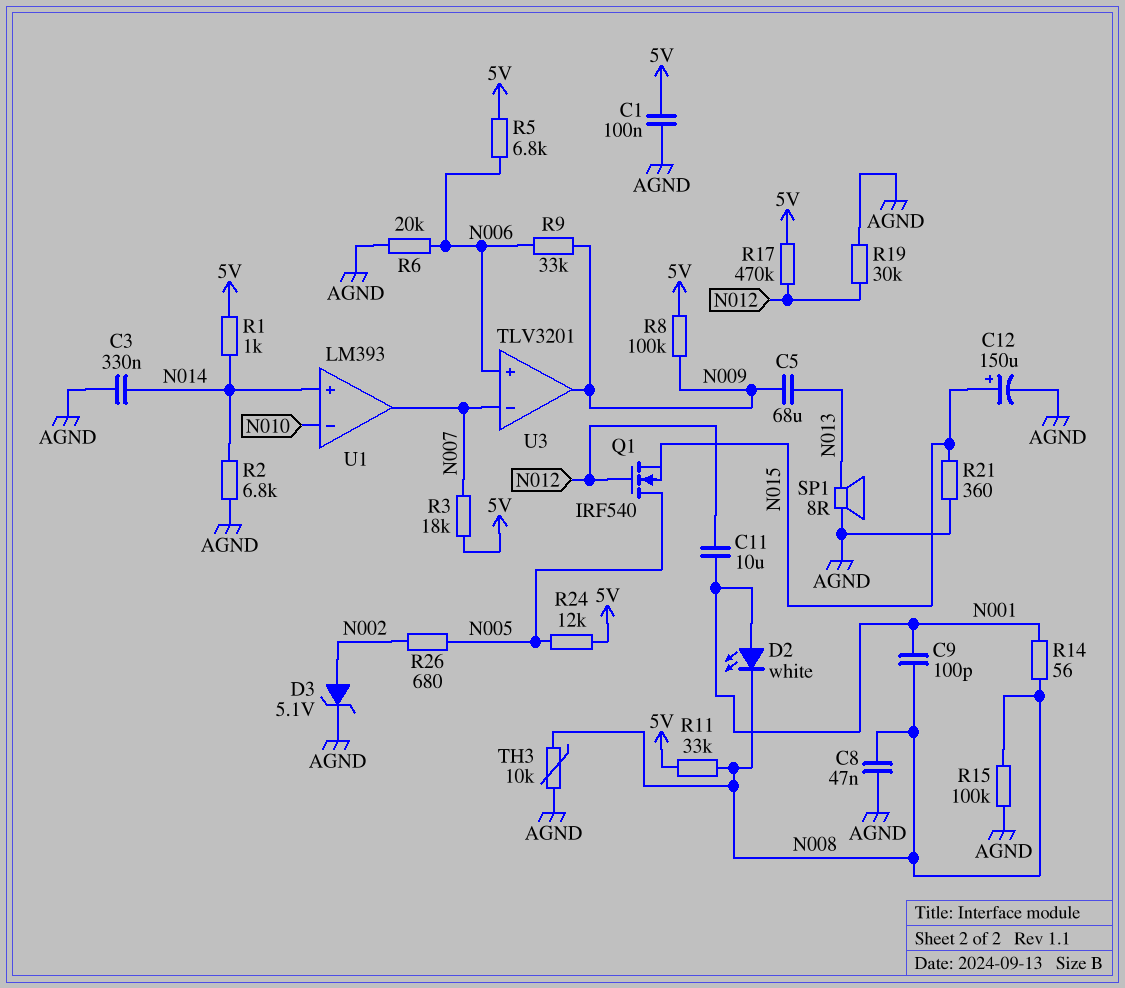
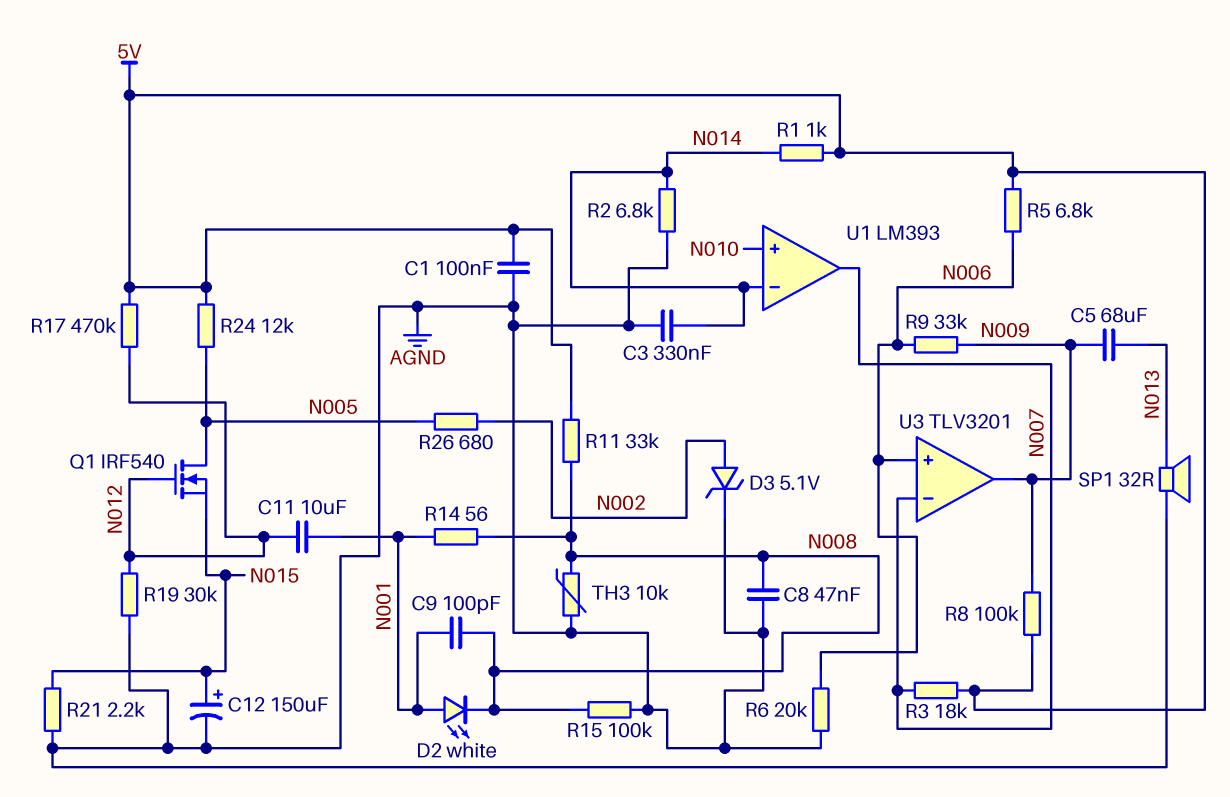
R21: 360 (AGND, N015) -> 2.2k (AGND, N015)
SP1: speaker 8R (AGND, N013) -> speaker 32R (AGND, N013)
U1 pin in+: N014 -> N010
U1 pin in-: N010 -> N014

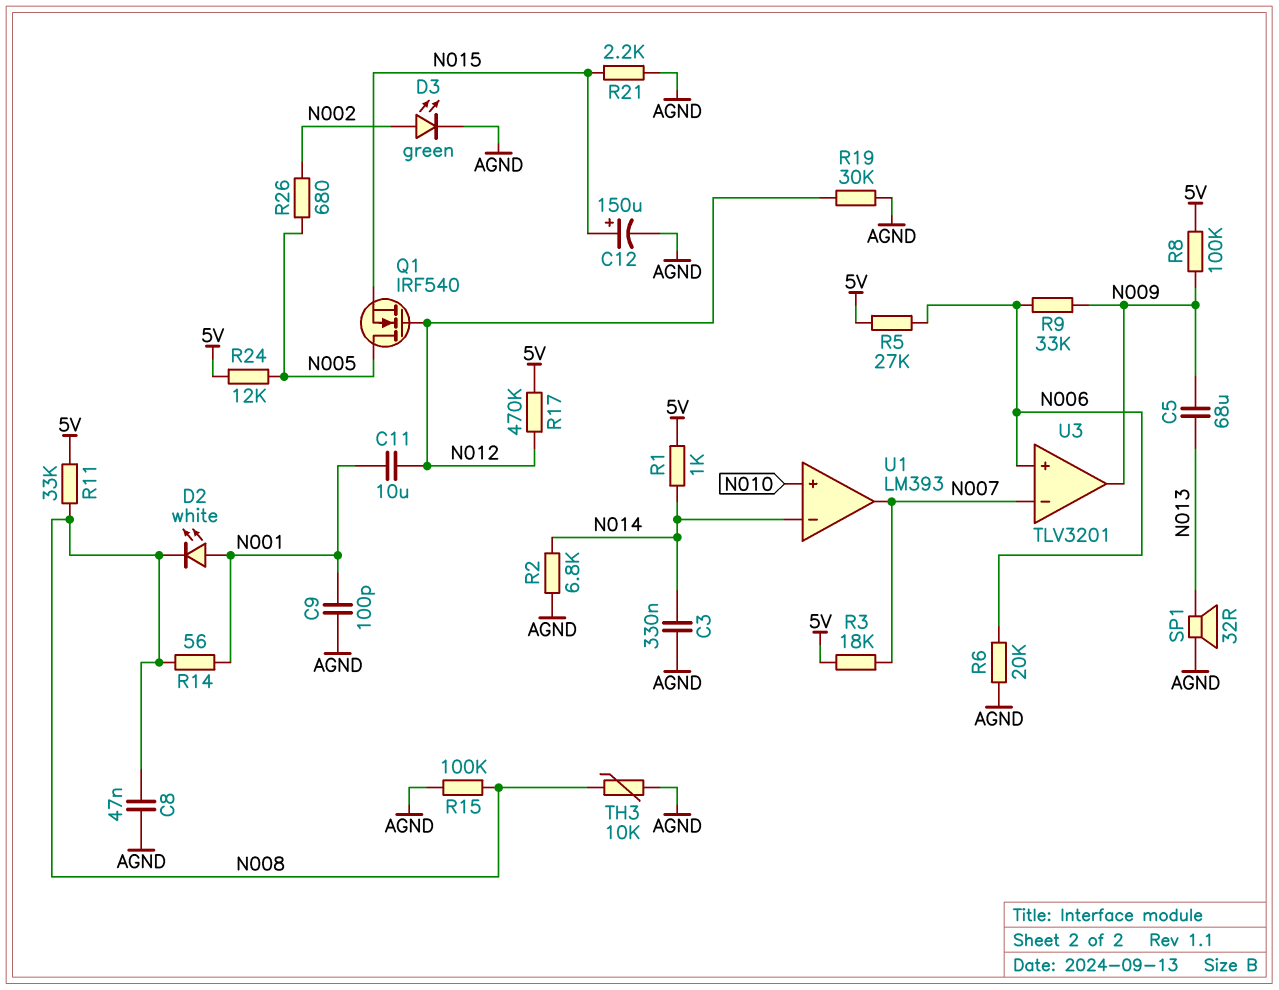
C1: 100nF (5V, AGND) -> none
C9: 100pF (N001, N008) -> 100pF (AGND, N001)
D3: zener 5.1V (A N002, K AGND) -> LED green (A N002, K AGND)
R5: 6.8k (5V, N006) -> 27k (5V, N006)

